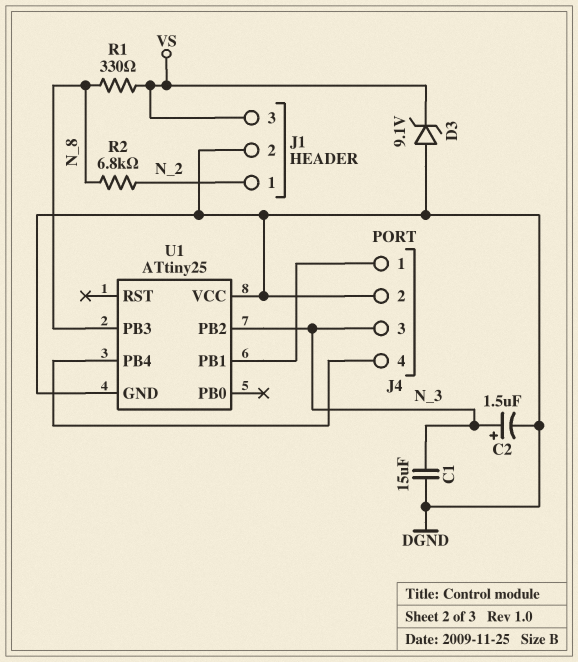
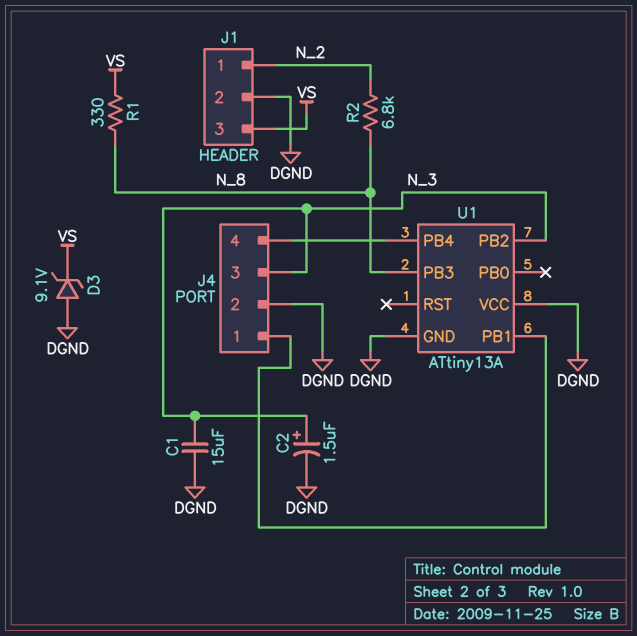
U1: ATtiny25 -> ATtiny13A

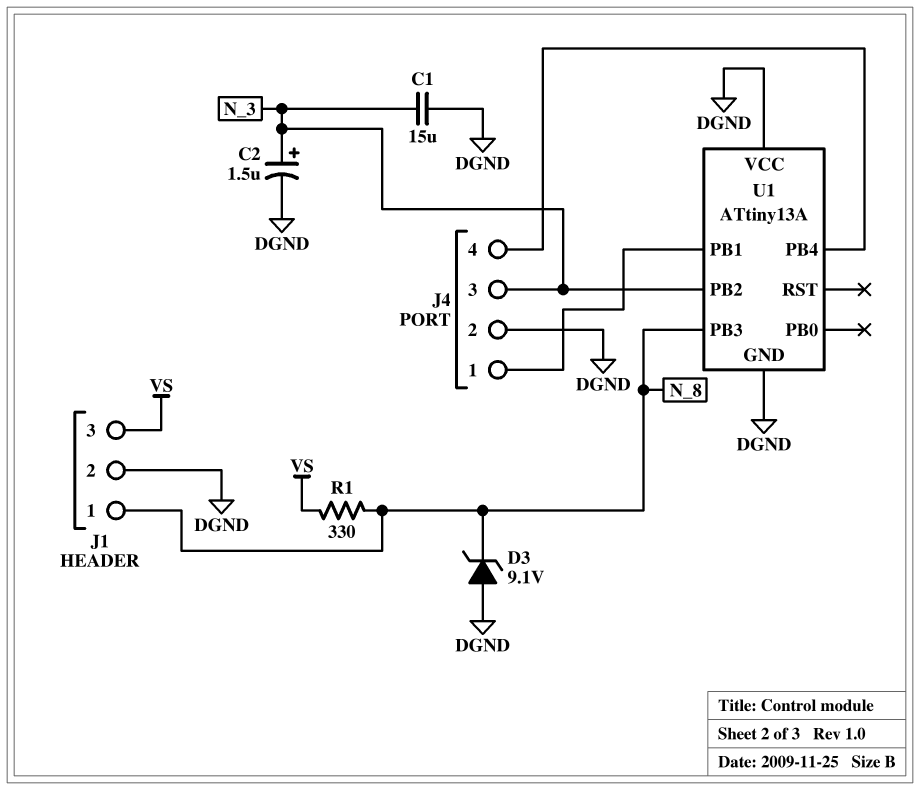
D3: zener 9.1V (A DGND, K VS) -> zener 9.1V (A DGND, K N_8)
J1 pin 1: N_2 -> N_8
R2: 6.8k (N_2, N_8) -> none

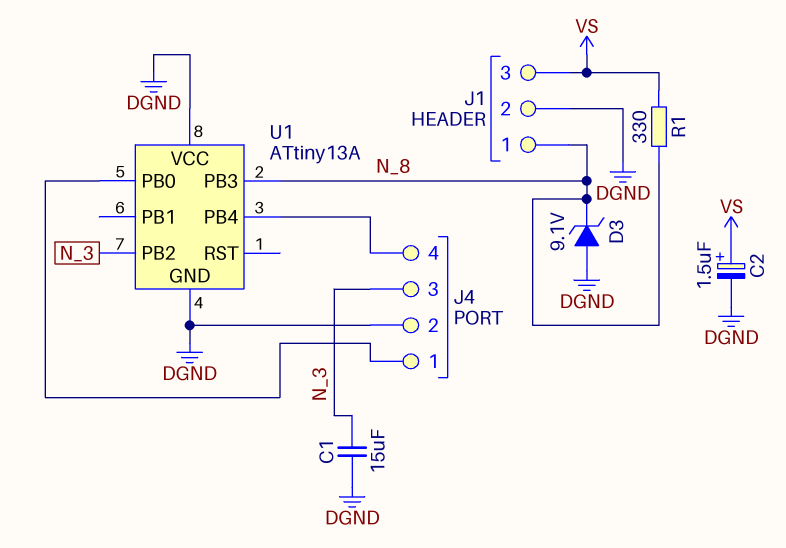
C2: 1.5uF (plus N_3, minus DGND) -> 1.5uF (plus VS, minus DGND)
U1 pin PB0: none -> J4/1
U1 pin PB1: J4/1 -> none

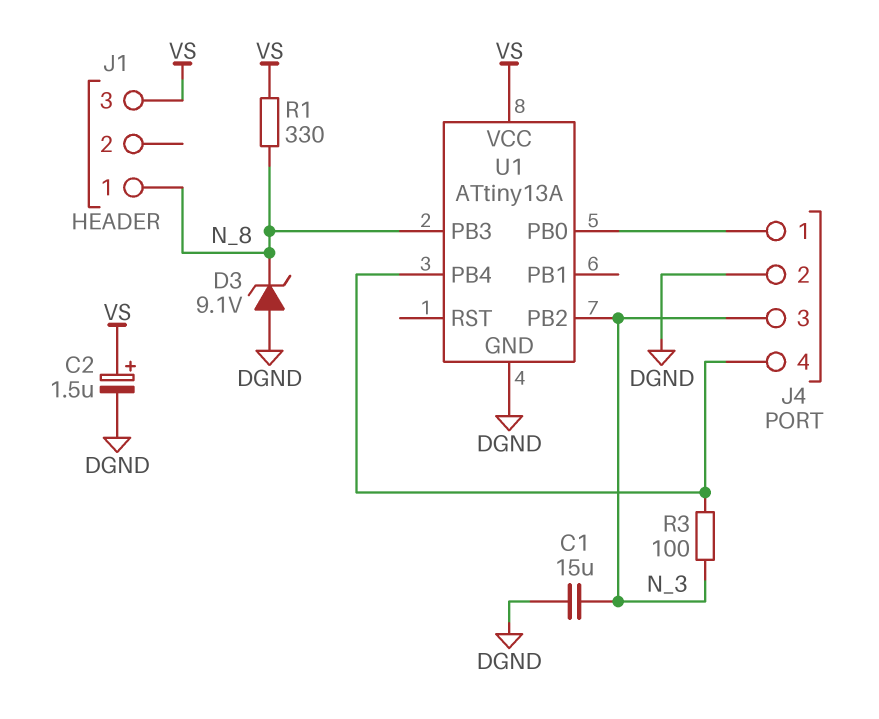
J1 pin 2: DGND -> none
R3: none -> 100 (J4/4, N_3)
U1 pin VCC: DGND -> VS

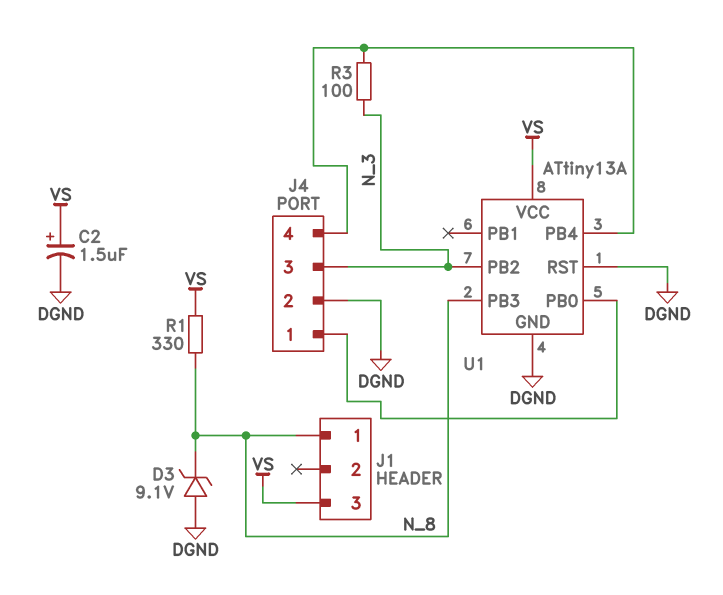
C1: 15uF (DGND, N_3) -> none
U1 pin RST: none -> DGND

